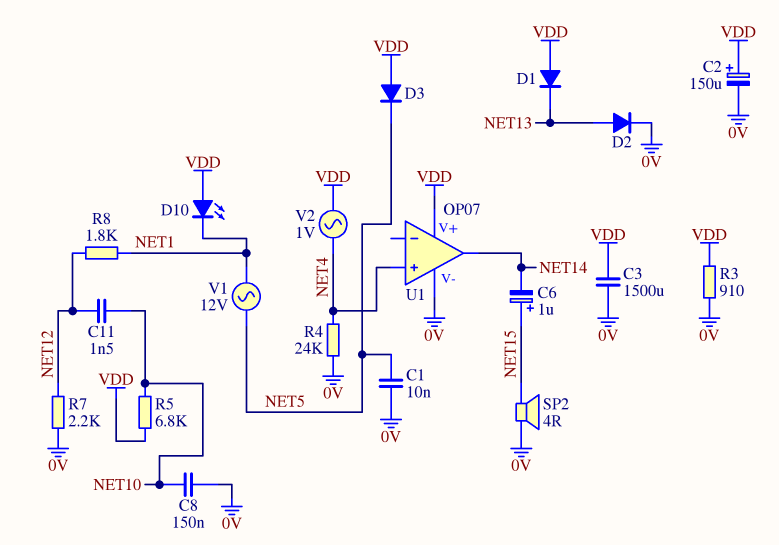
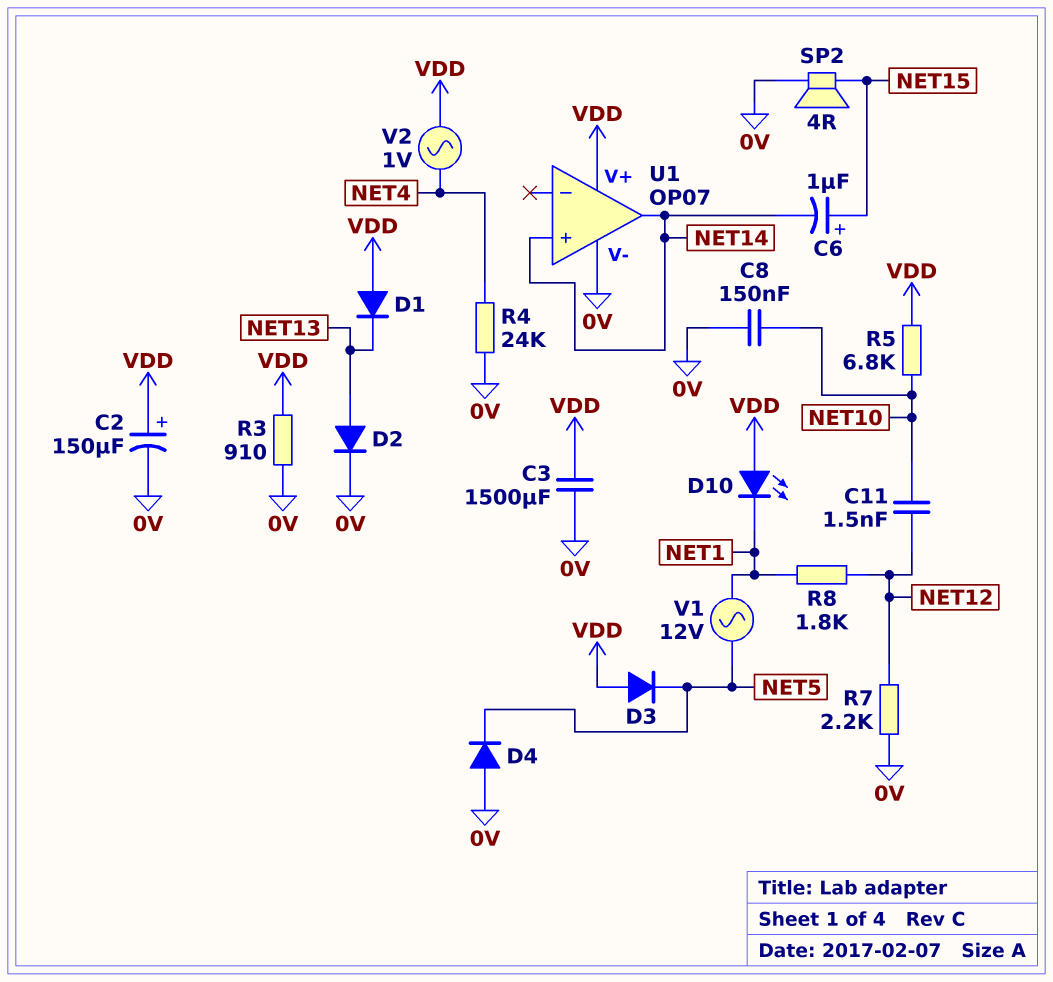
C1: 10nF (0V, NET5) -> none
D4: none -> diode (A 0V, K NET5)
U1 pin in+: NET4 -> NET14

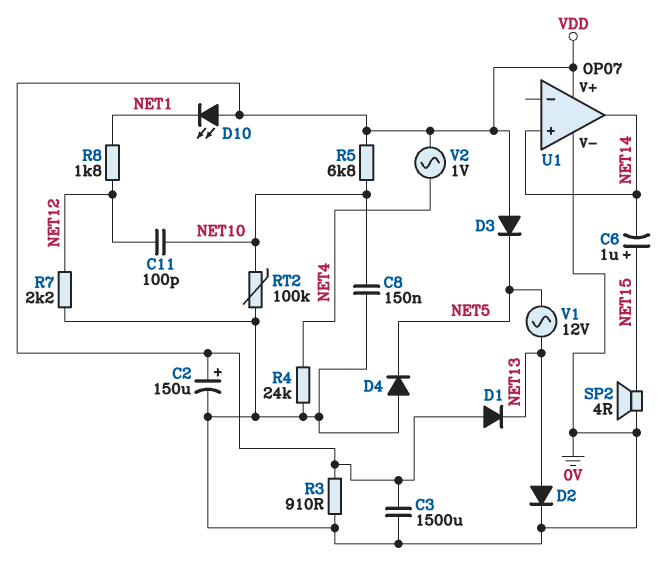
C11: 1.5nF (NET10, NET12) -> 100pF (NET10, NET12)
RT2: none -> 100k (0V, NET10)
V1: AC 12V (NET1, NET5) -> AC 12V (NET5, NET13)

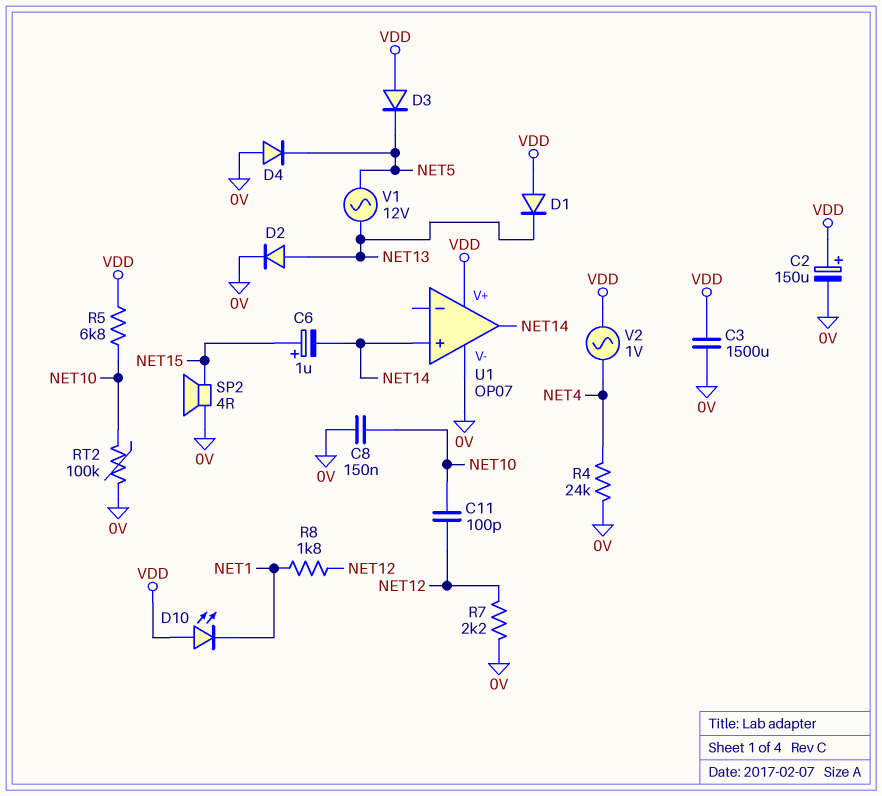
R3: 910 (0V, VDD) -> none

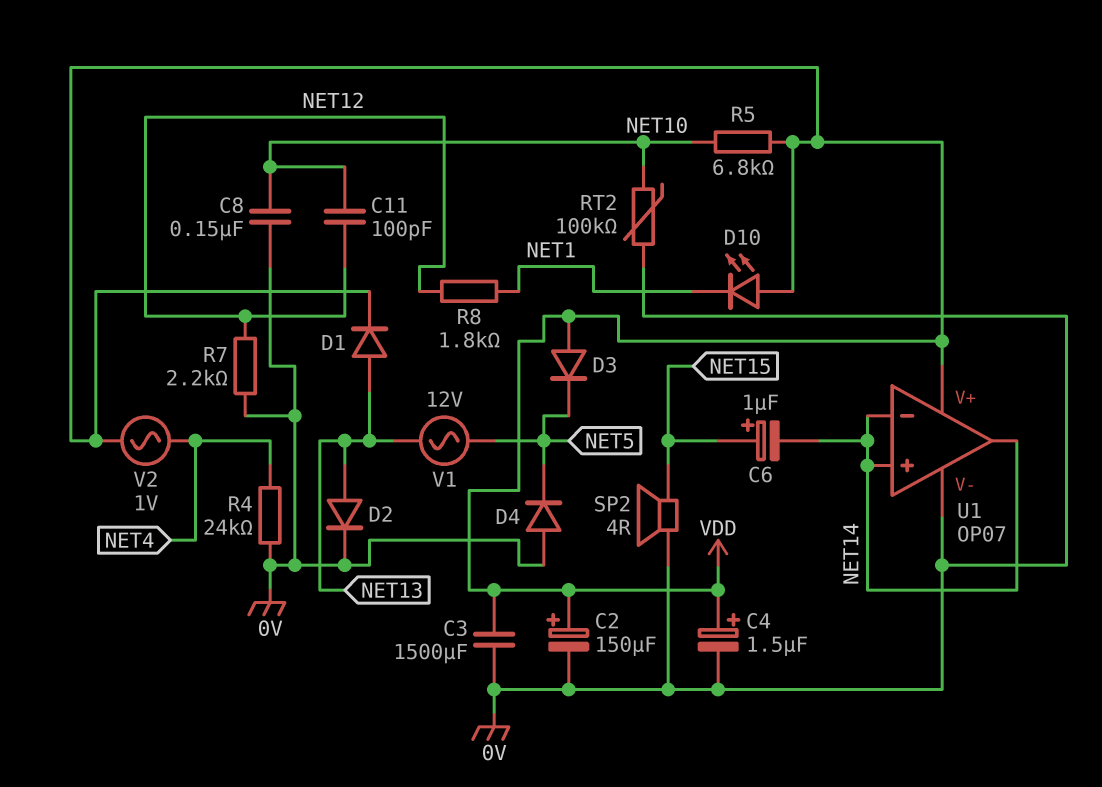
C4: none -> 1.5uF (plus VDD, minus 0V)
D1: diode (A VDD, K NET13) -> diode (A NET13, K VDD)
U1 pin in-: none -> NET14

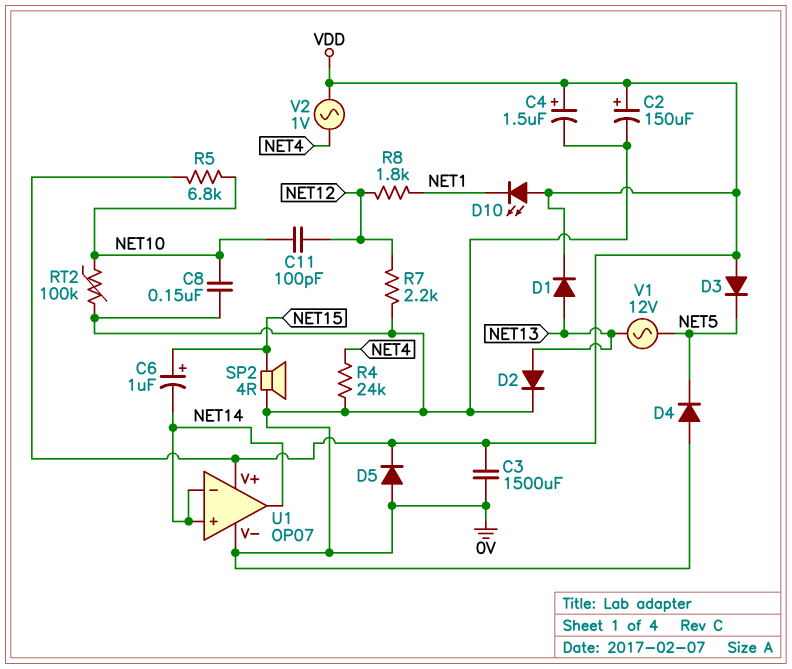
D5: none -> diode (A 0V, K VDD)

